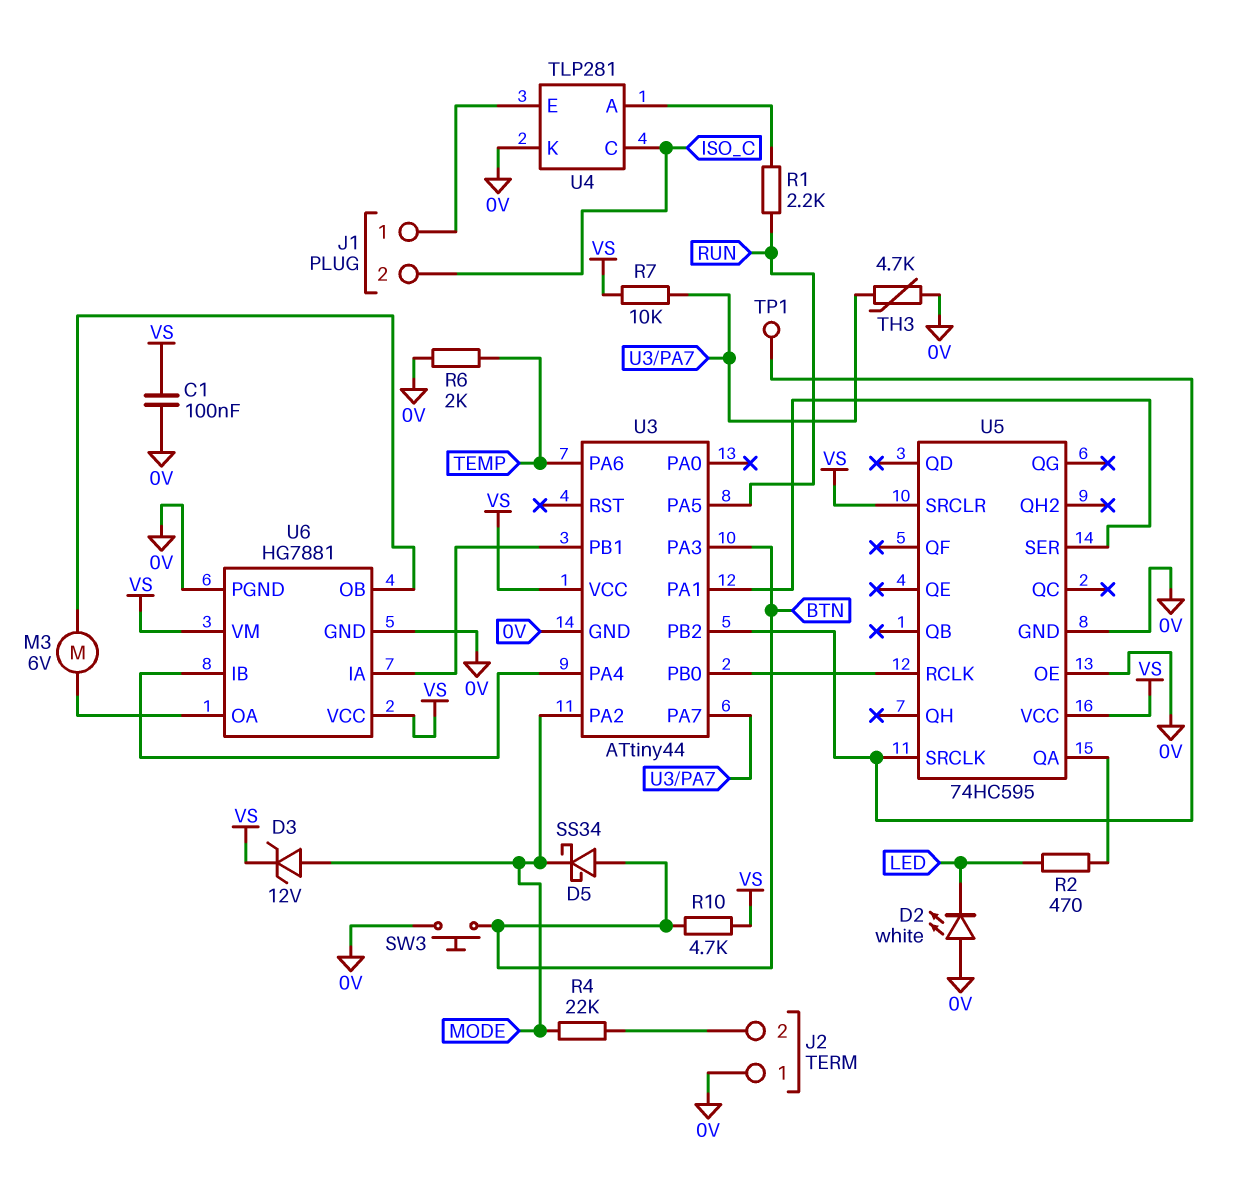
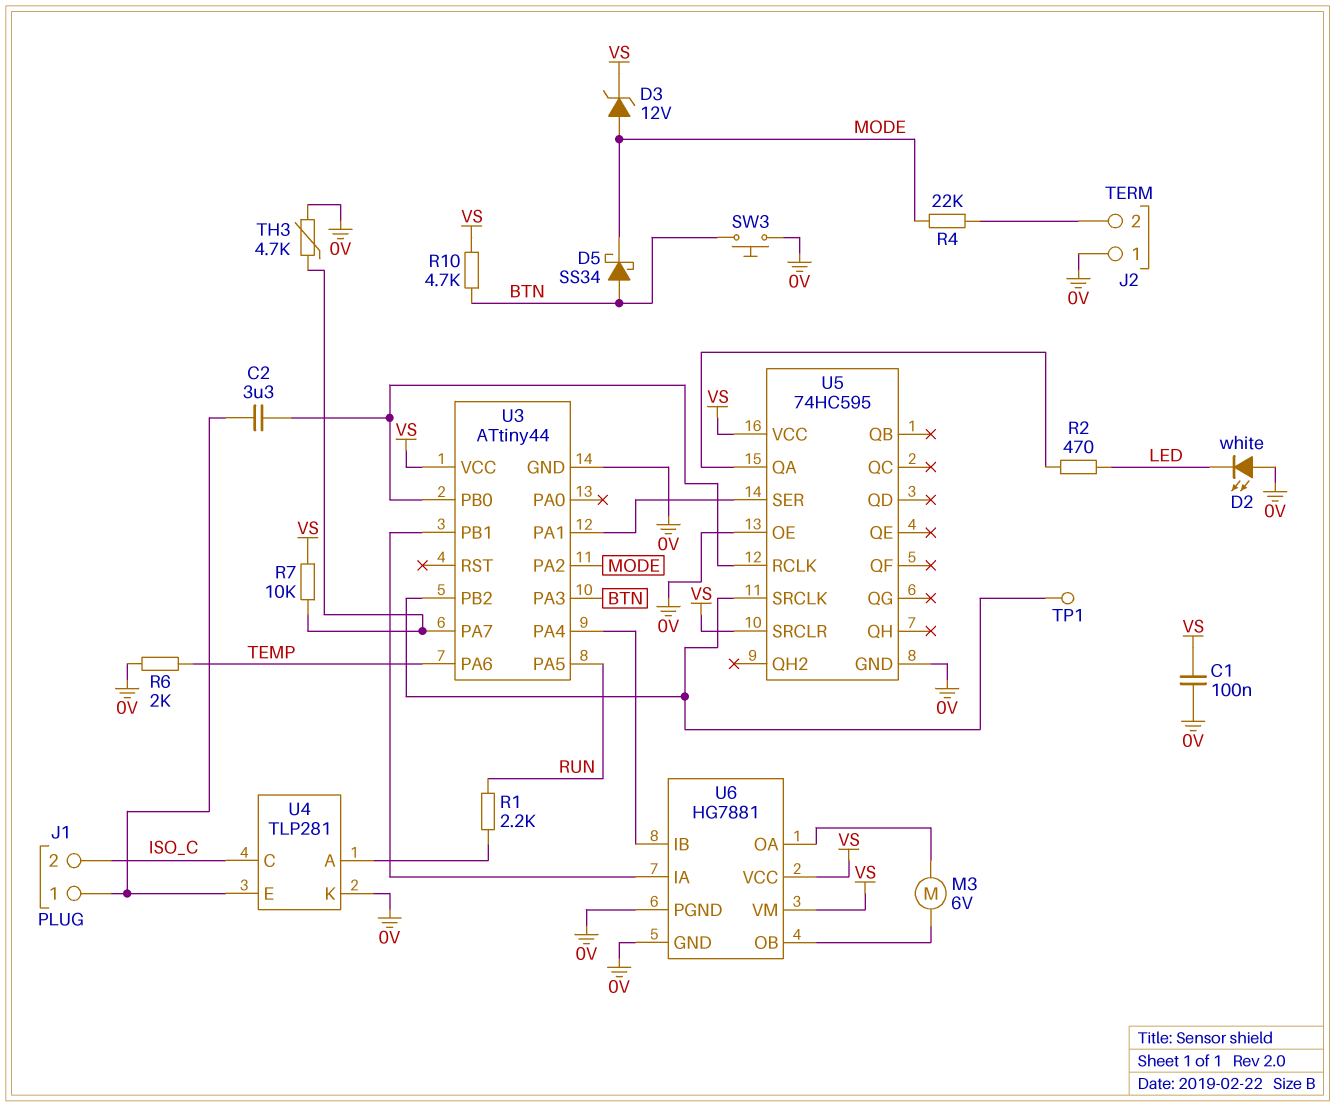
C2: none -> 3.3uF (J1/1, U3/PB0)

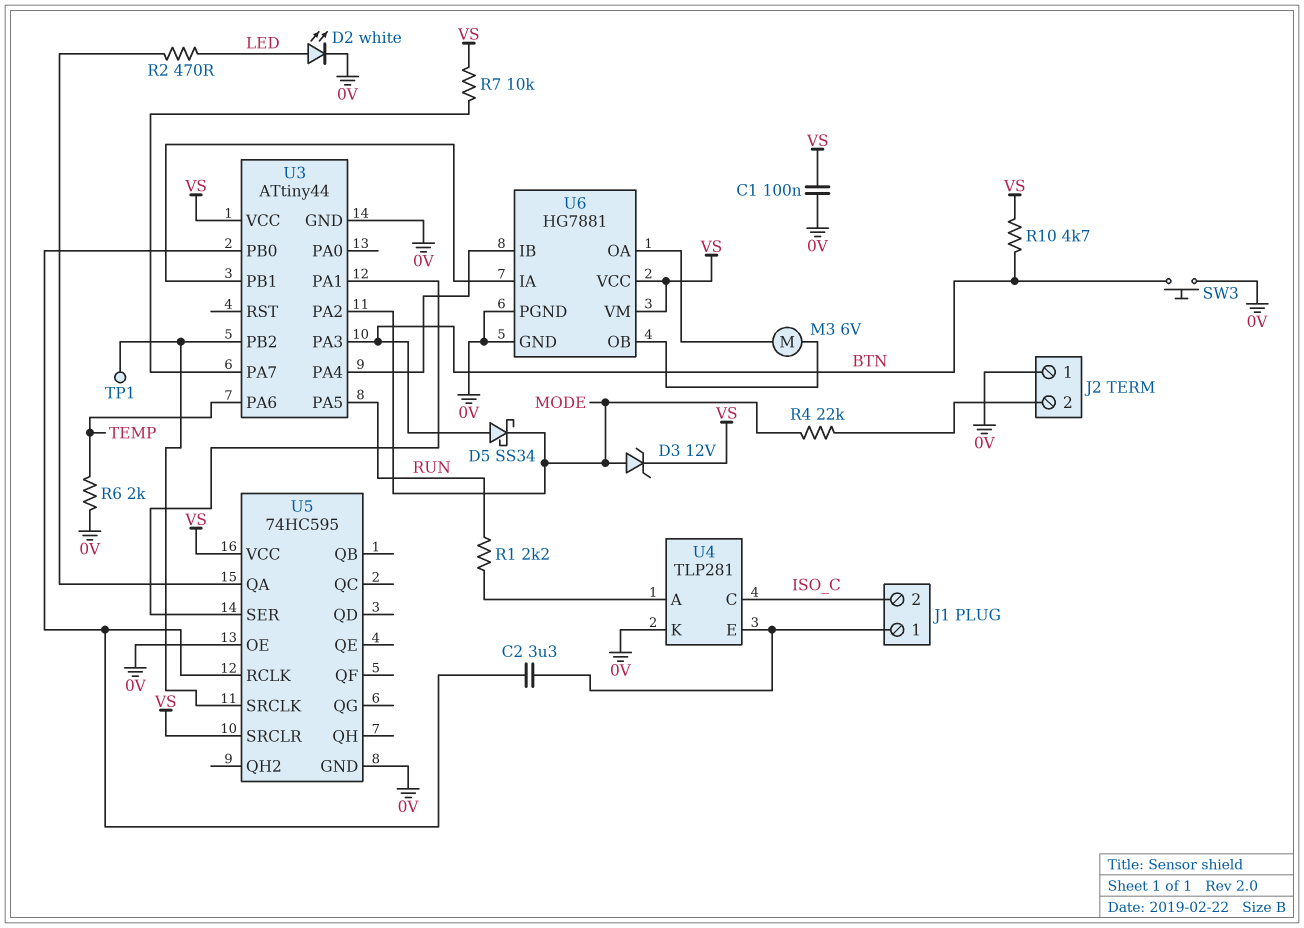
D2: LED white (A 0V, K LED) -> LED white (A LED, K 0V)
TH3: 4.7k (0V, U3/PA7) -> none

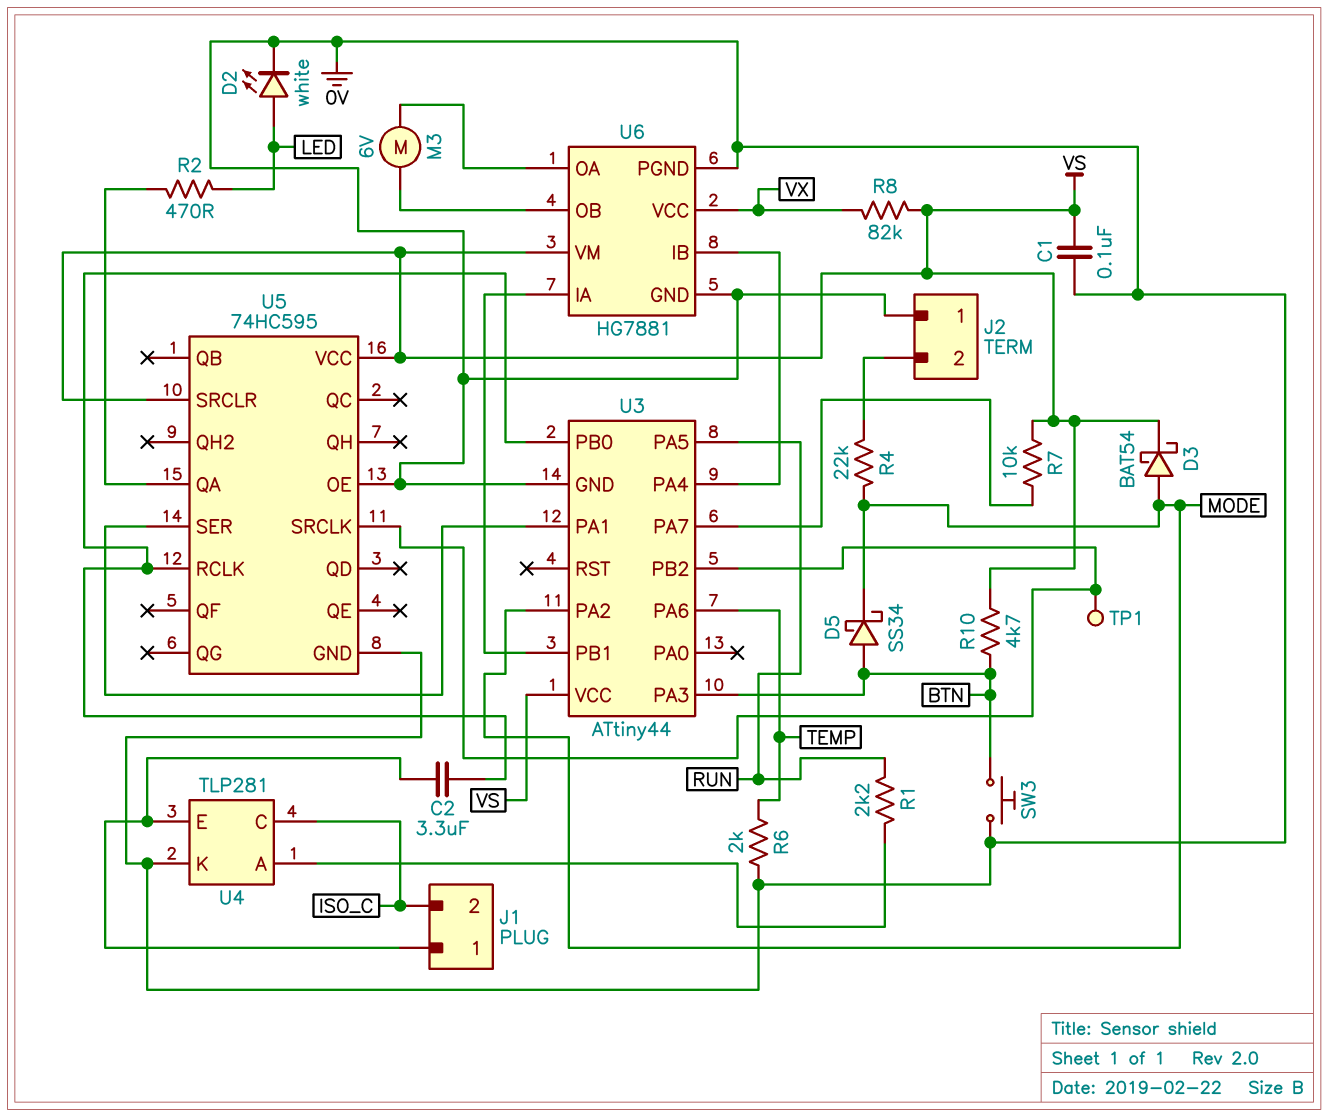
D3: zener 12V (A MODE, K VS) -> schottky BAT54 (A MODE, K VS)
R8: none -> 82k (VS, VX)
U6 pin VCC: VS -> VX

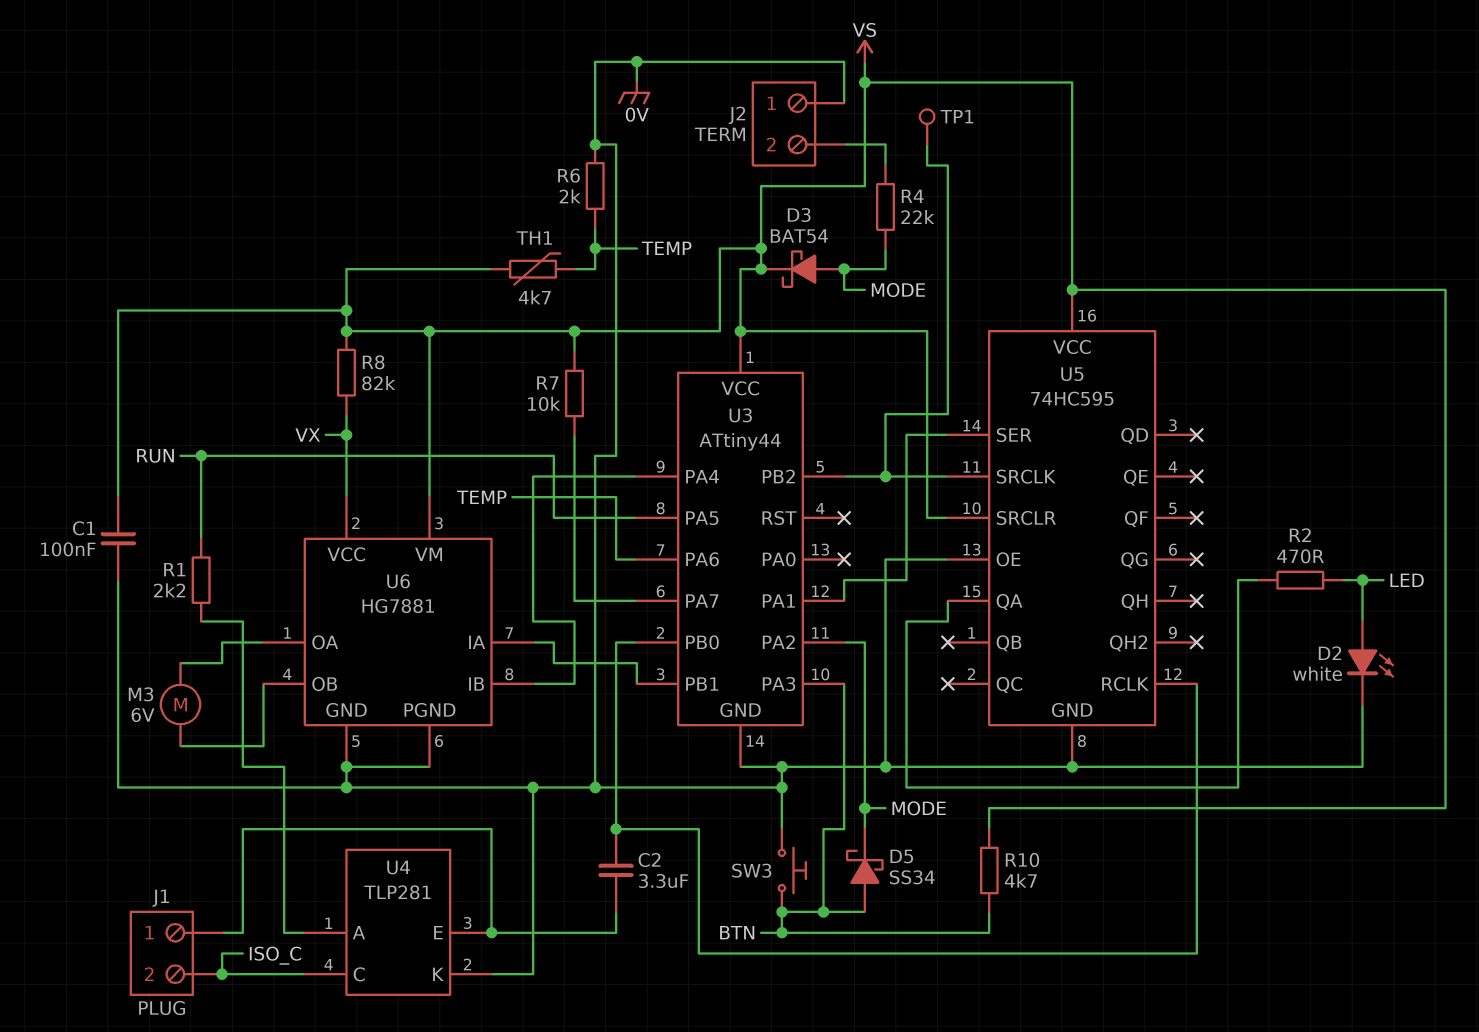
TH1: none -> 4.7k (TEMP, VS)

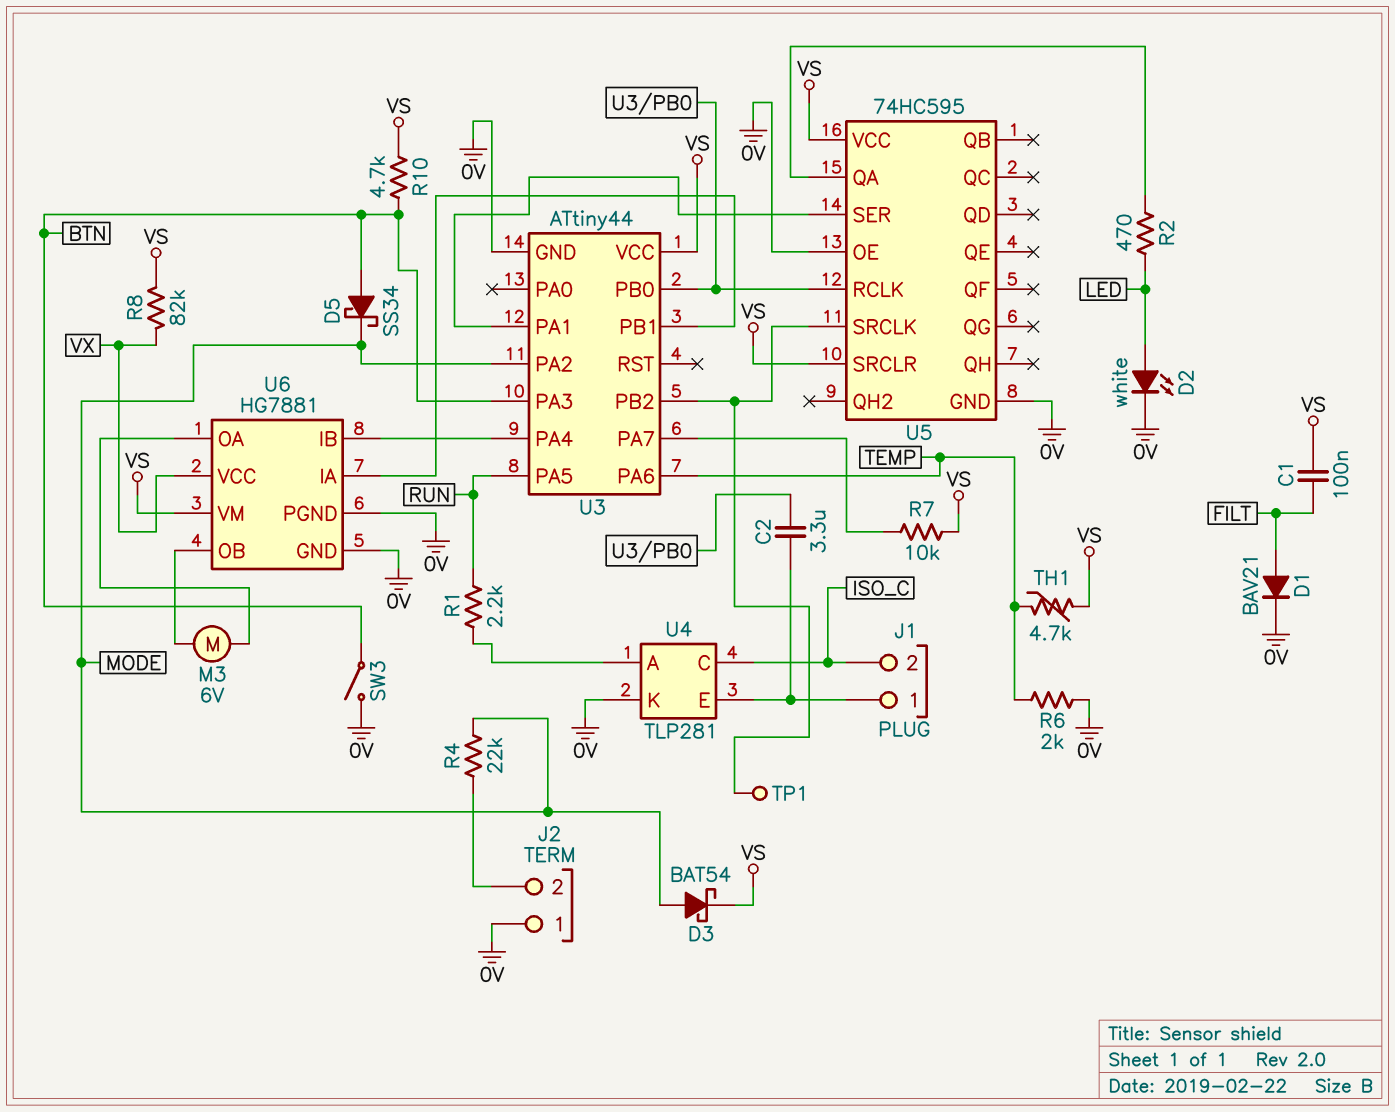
C1: 100nF (0V, VS) -> 100nF (FILT, VS)
D1: none -> diode BAV21 (A FILT, K 0V)
SW3: button (0V, BTN) -> switch (0V, BTN)

